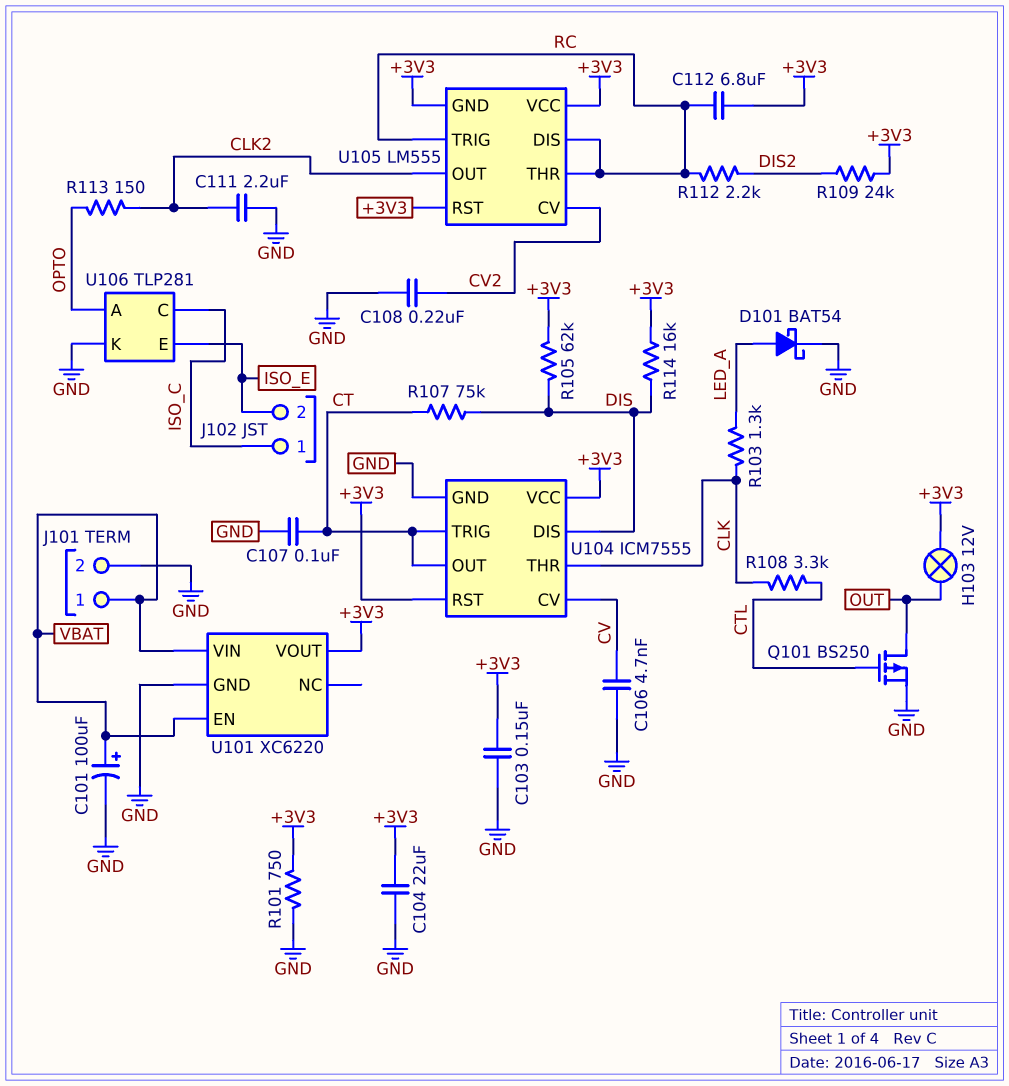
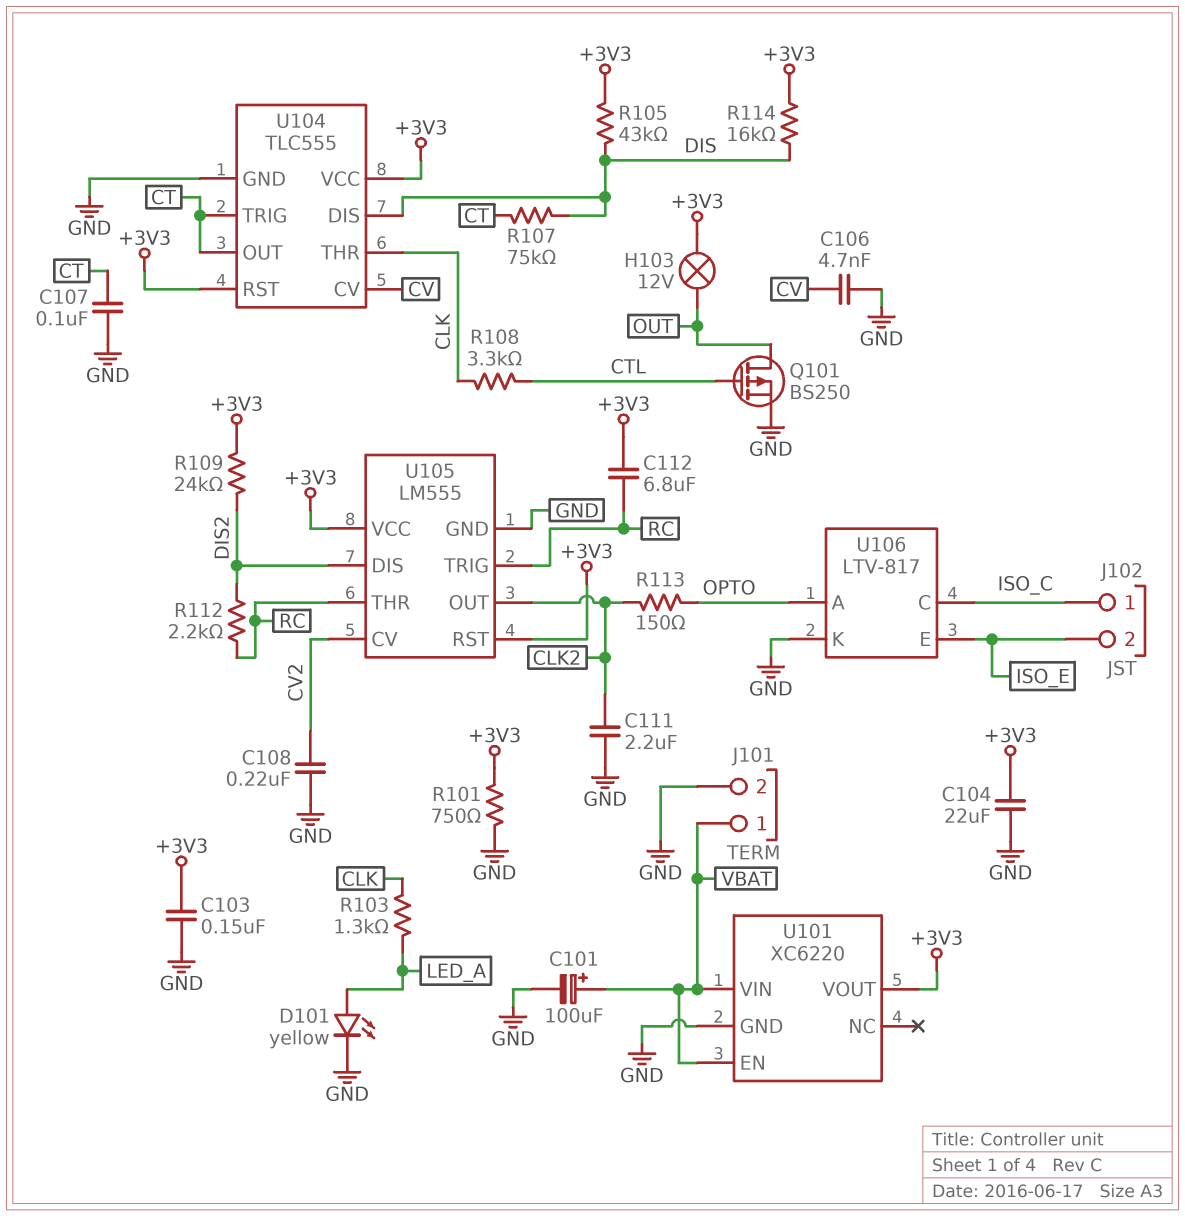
D101: schottky BAT54 (A LED_A, K GND) -> LED yellow (A LED_A, K GND)
R105: 62k (+3V3, DIS) -> 43k (+3V3, DIS)
U104: ICM7555 -> TLC555
U105 pin DIS: RC -> DIS2
U105 pin GND: +3V3 -> GND
U106: TLP281 -> LTV-817

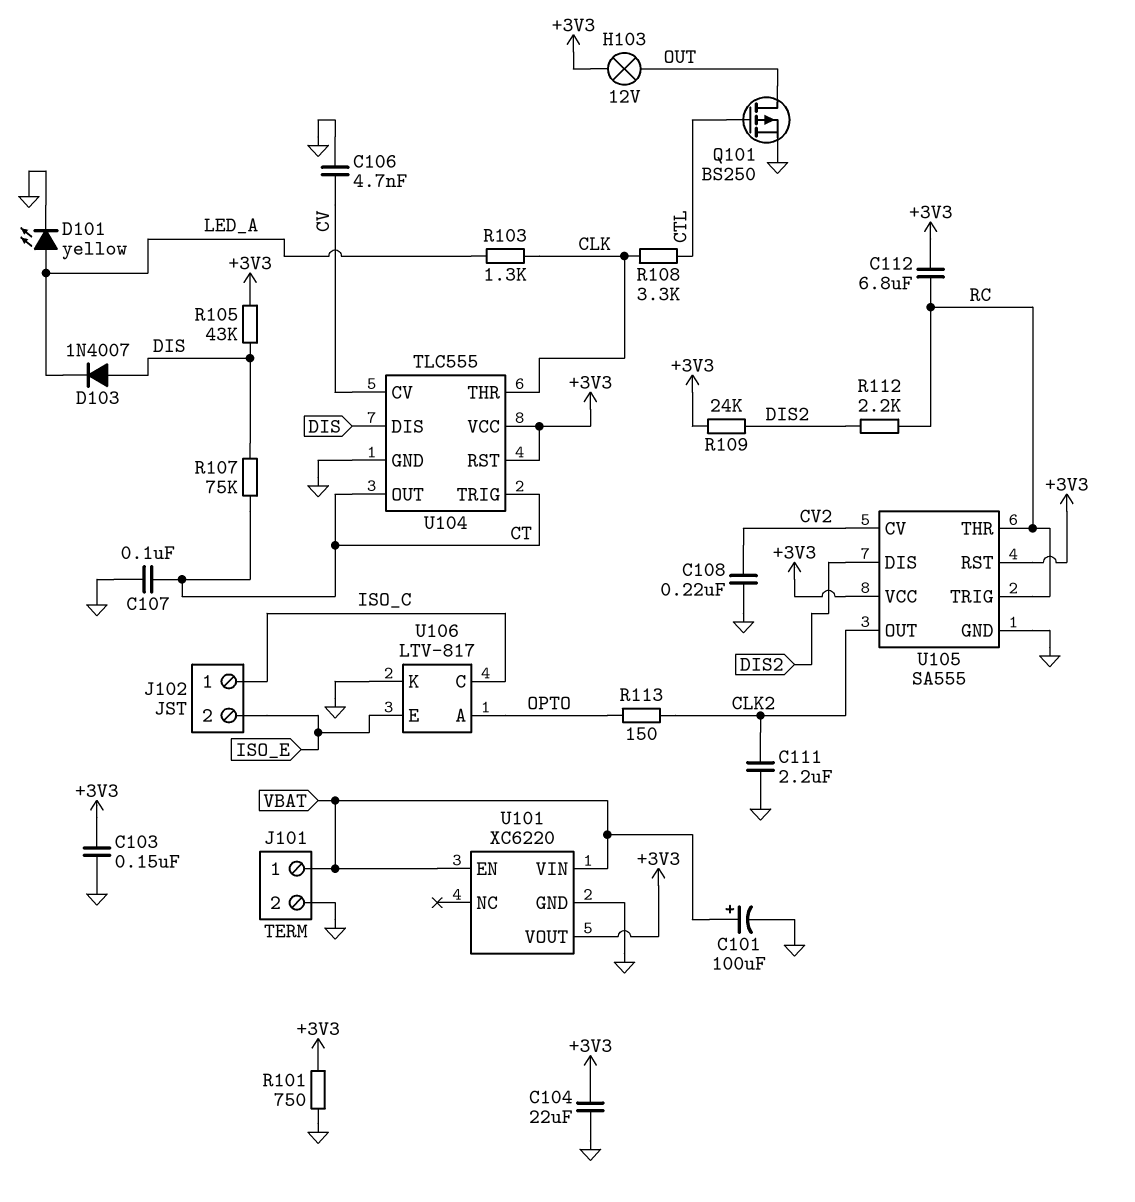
D103: none -> diode 1N4007 (A DIS, K LED_A)
R114: 16k (+3V3, DIS) -> none
U105: LM555 -> SA555

